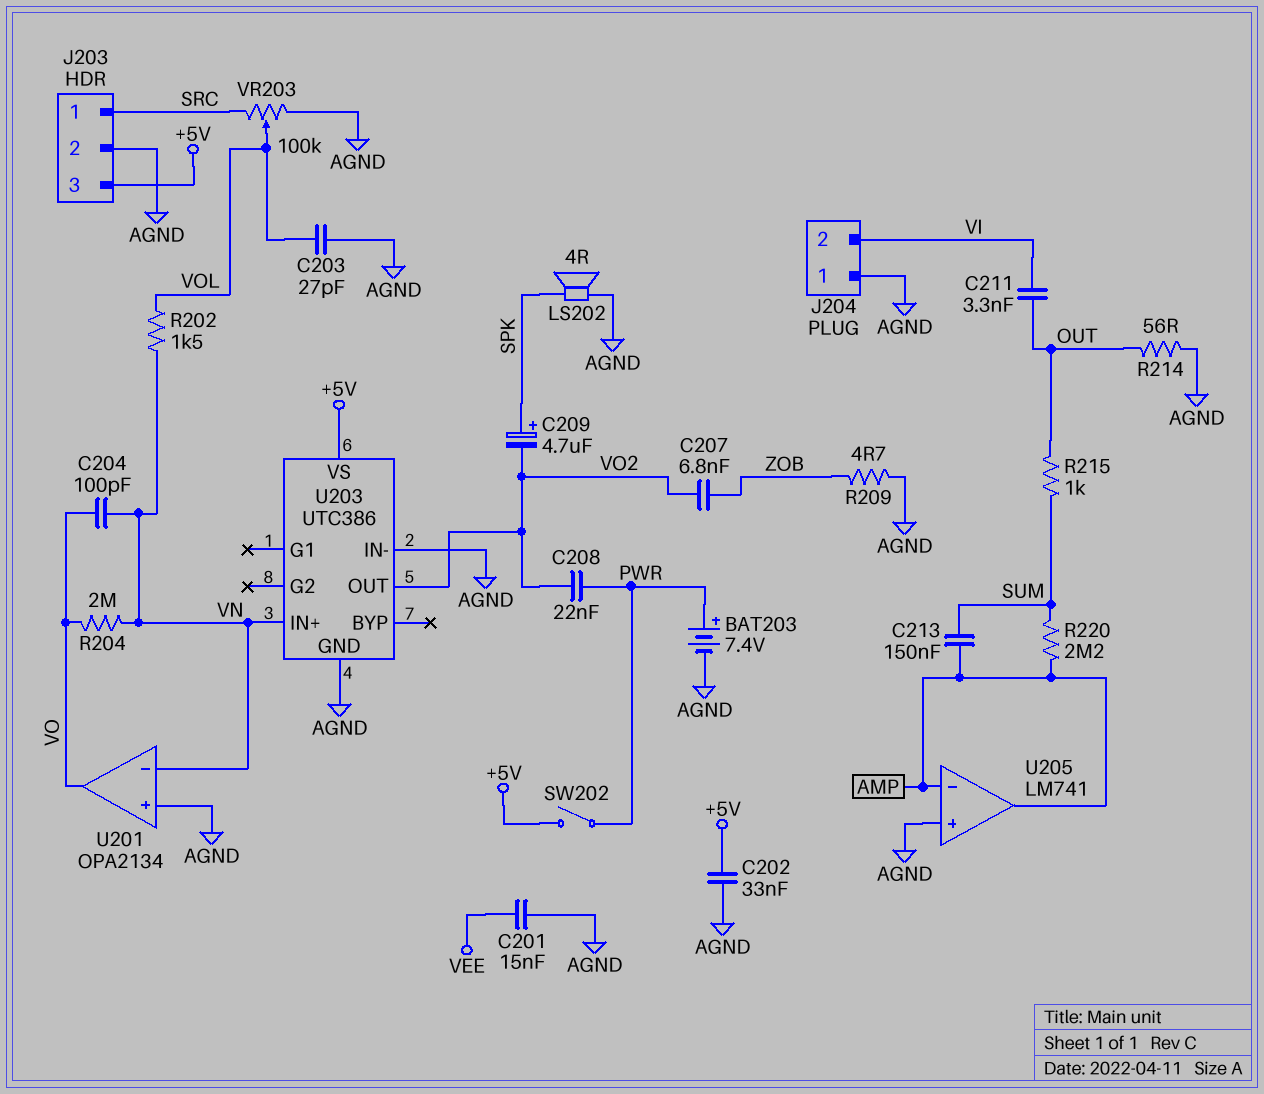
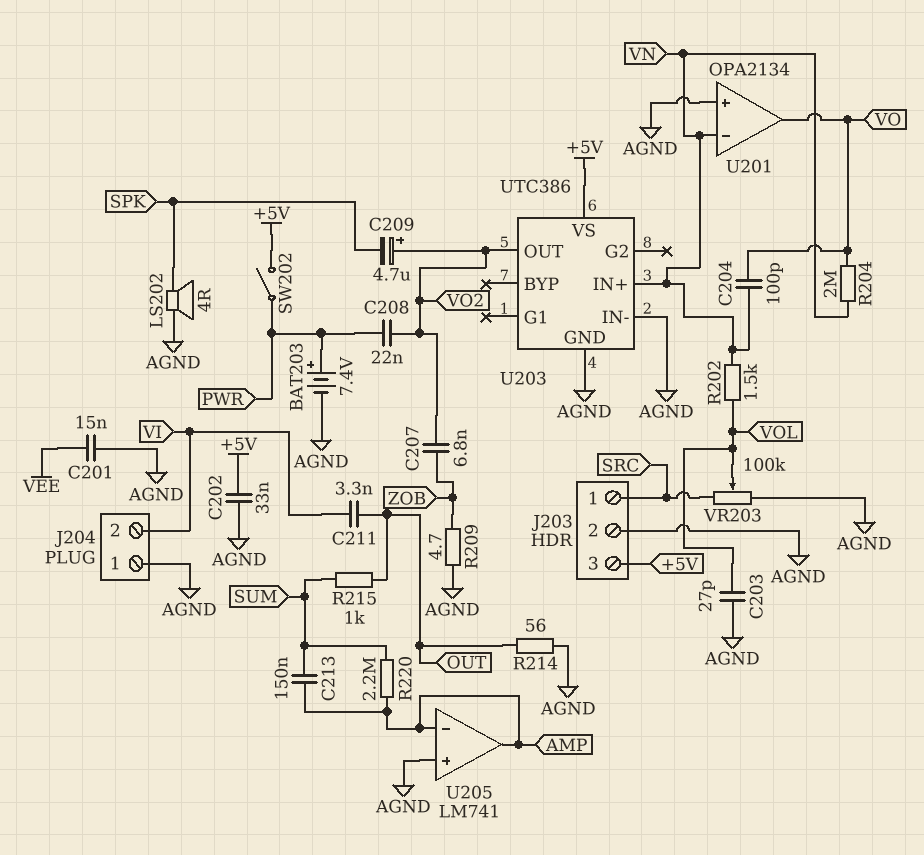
C209: 4.7uF (plus SPK, minus VO2) -> 4.7uF (plus VO2, minus SPK)

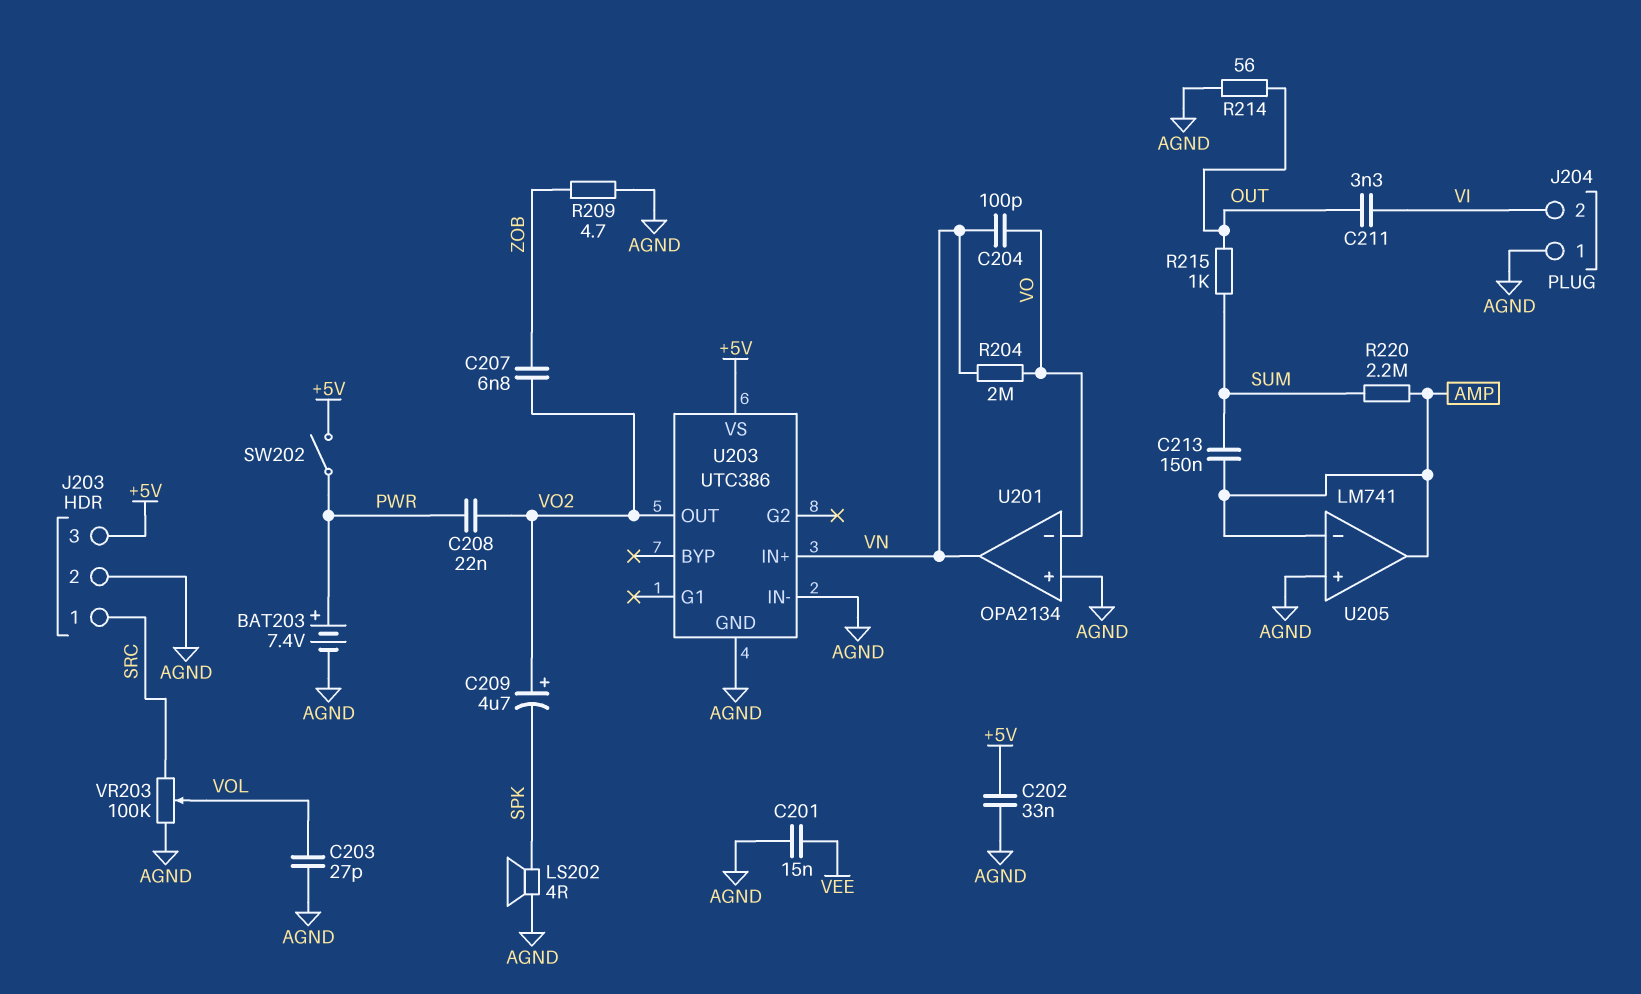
R202: 1.5k (VN, VOL) -> none
U201 pin in-: VN -> VO
U201 pin out: VO -> VN

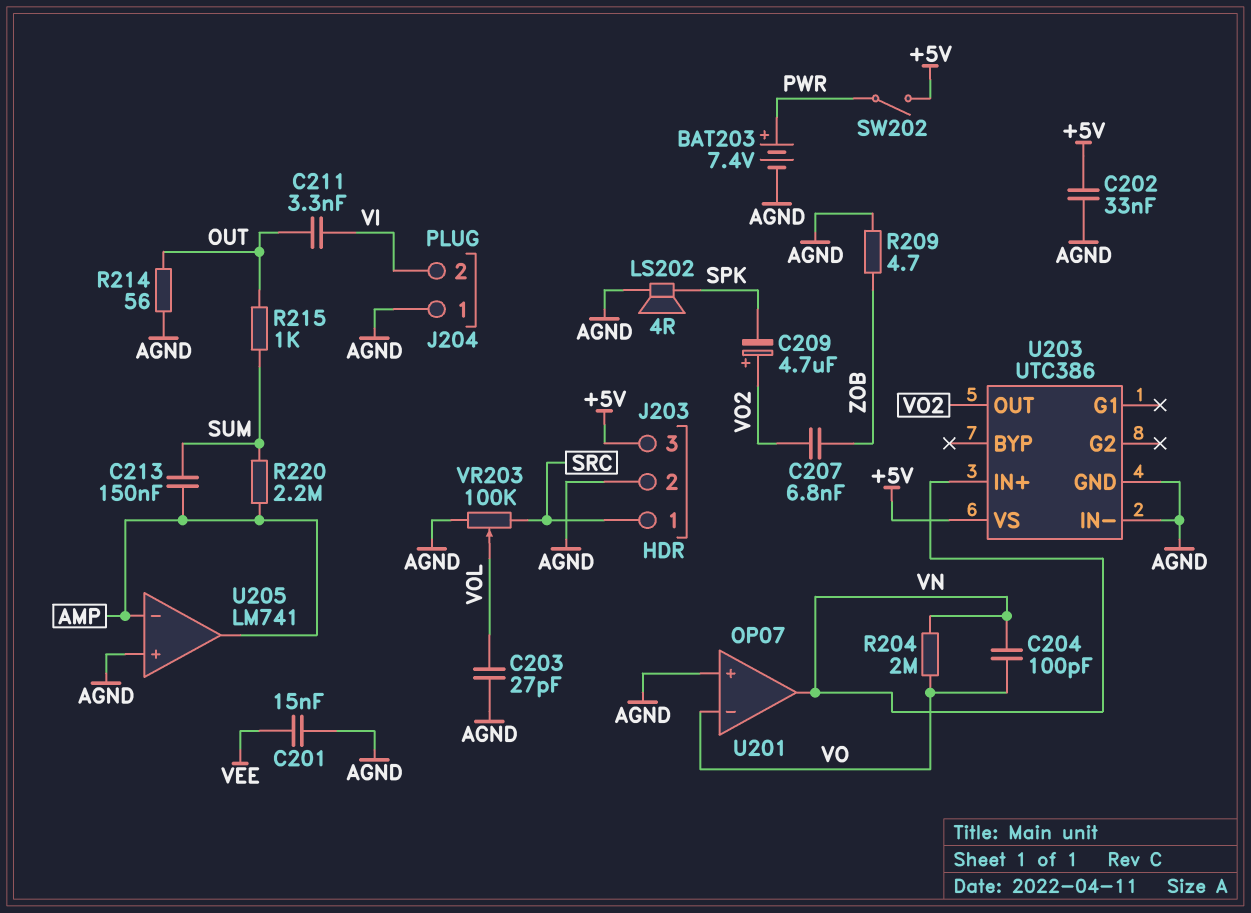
C208: 22nF (PWR, VO2) -> none
U201: OPA2134 -> OP07

